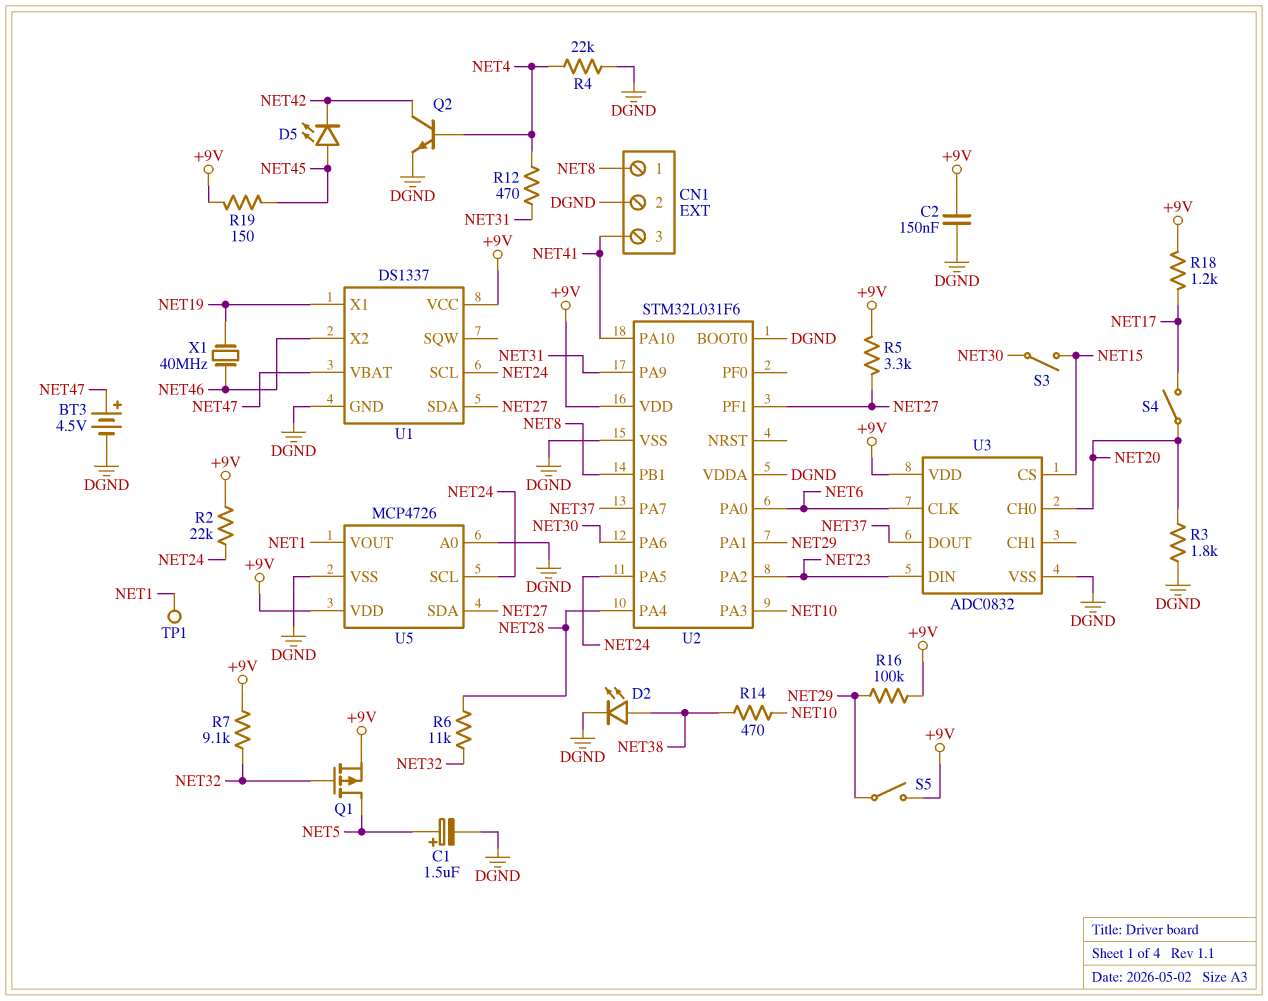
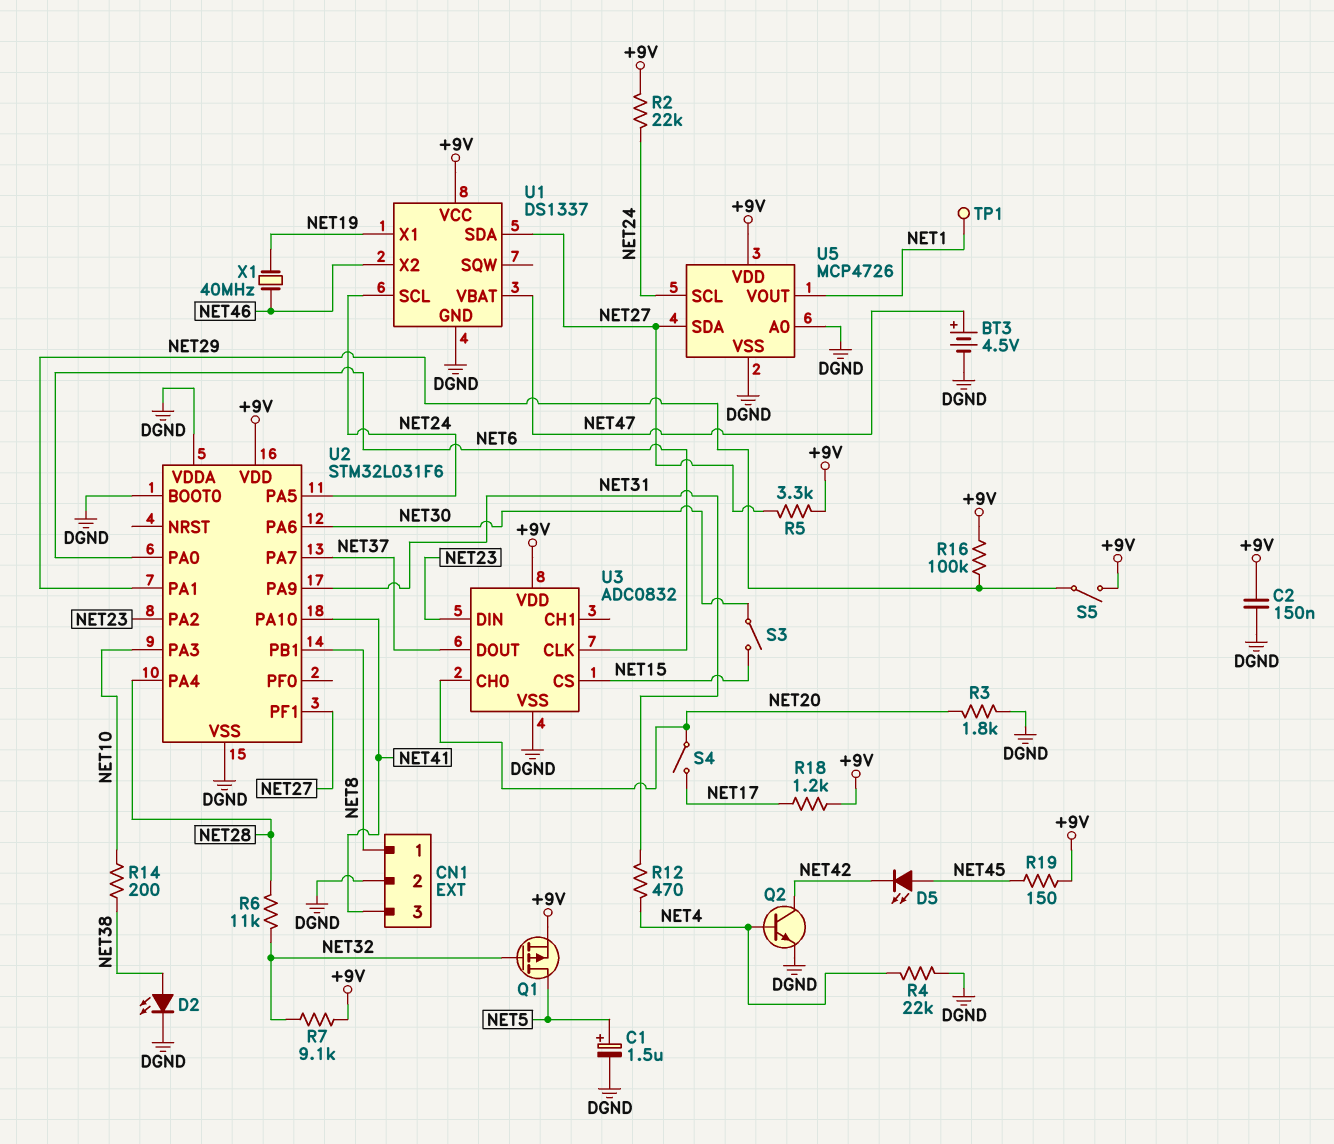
R14: 470 (NET10, NET38) -> 200 (NET10, NET38)

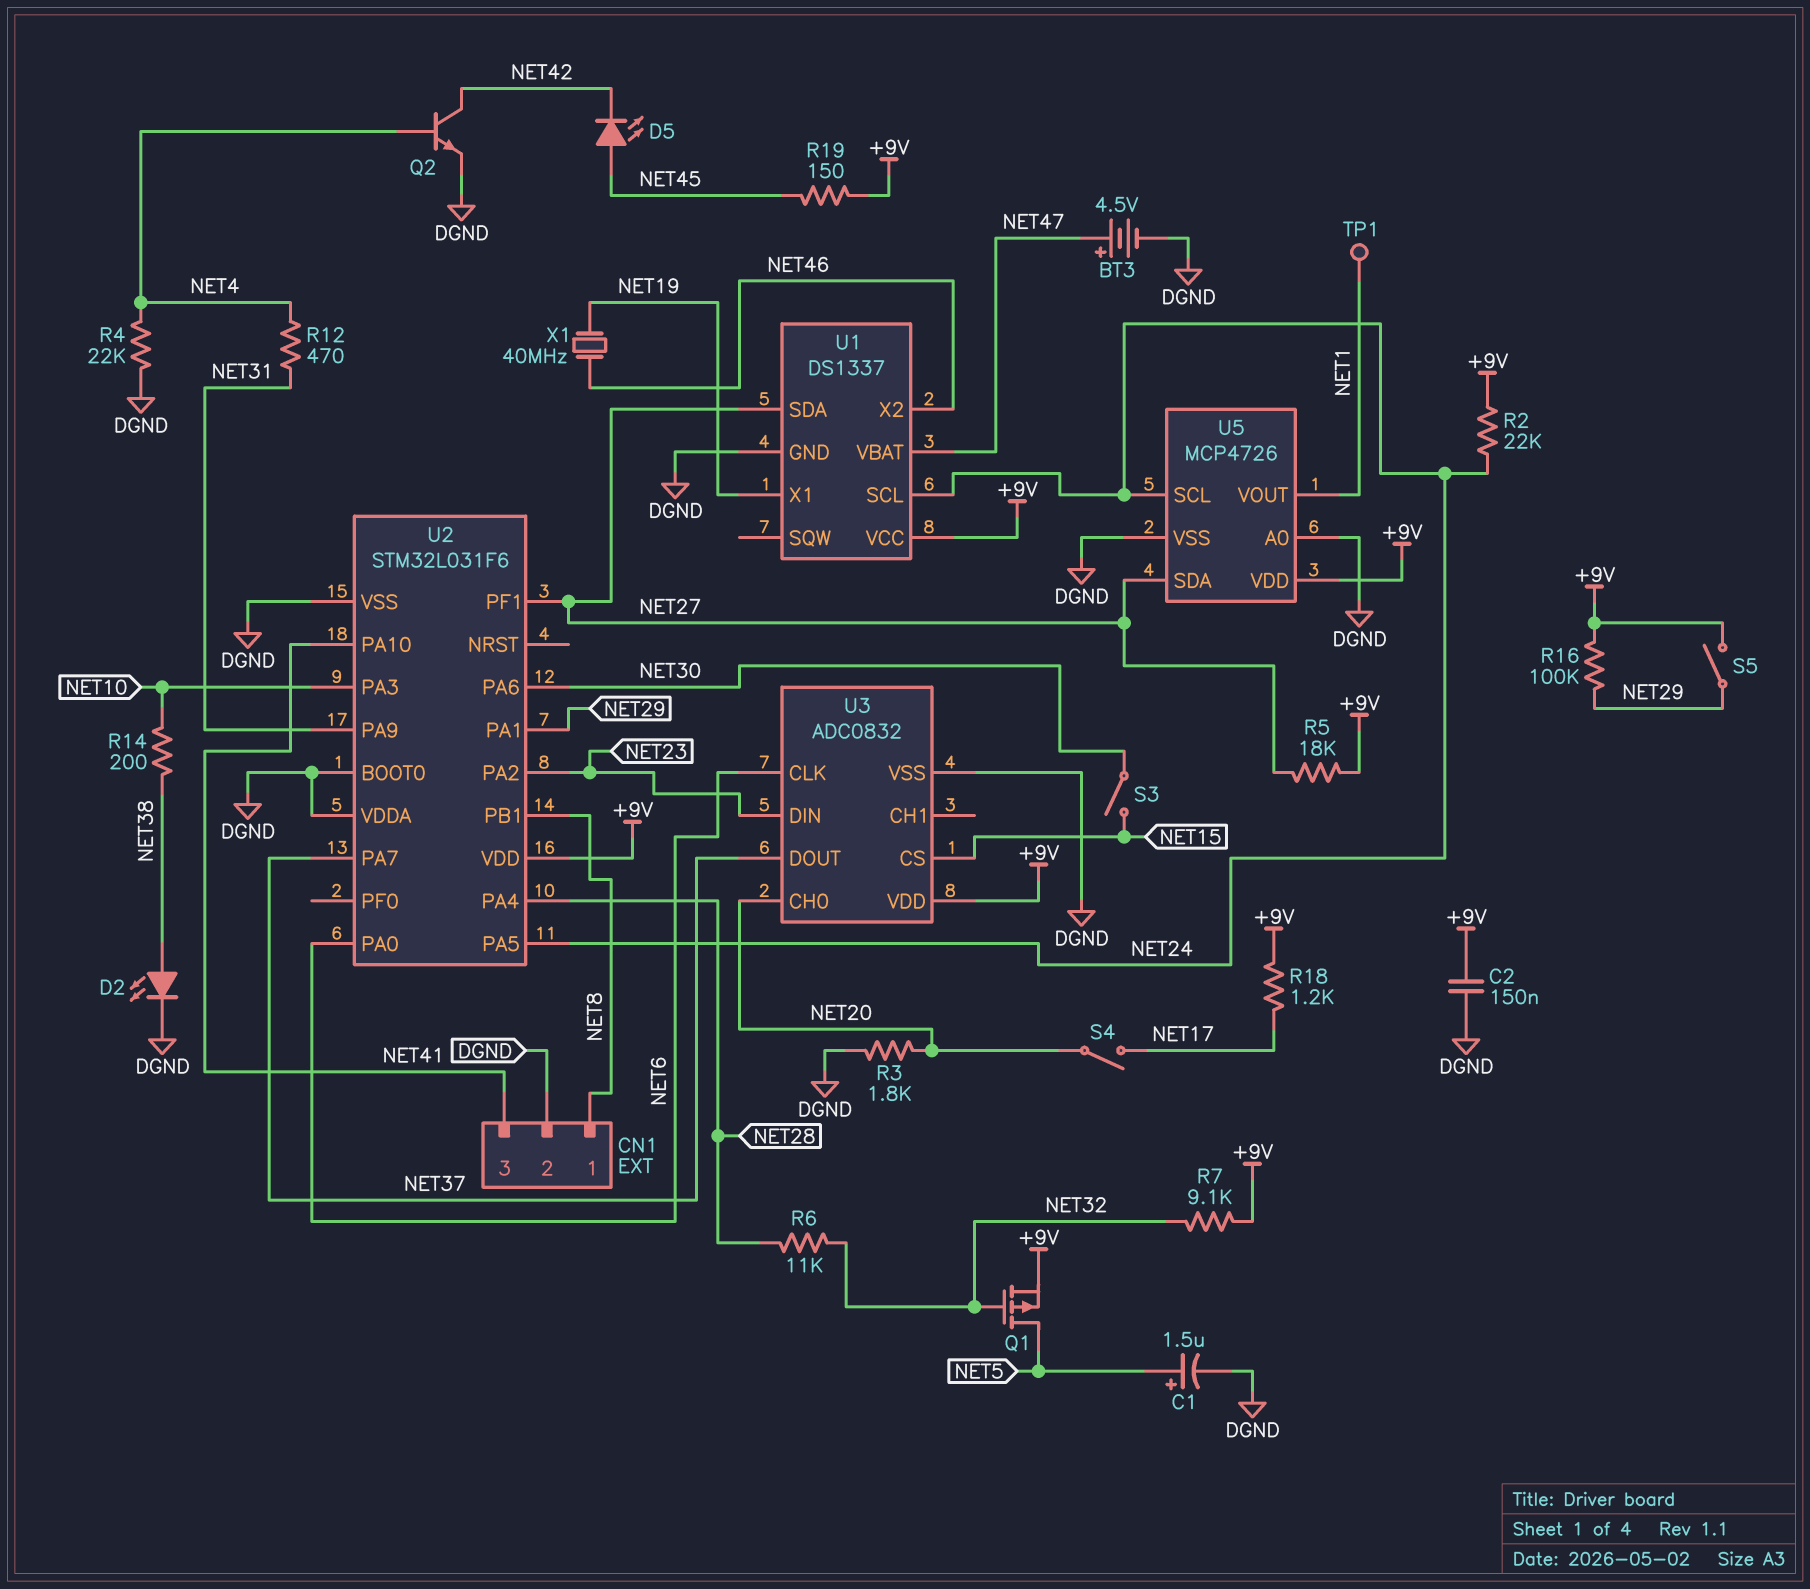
R5: 3.3k (+9V, NET27) -> 18k (+9V, NET27)

